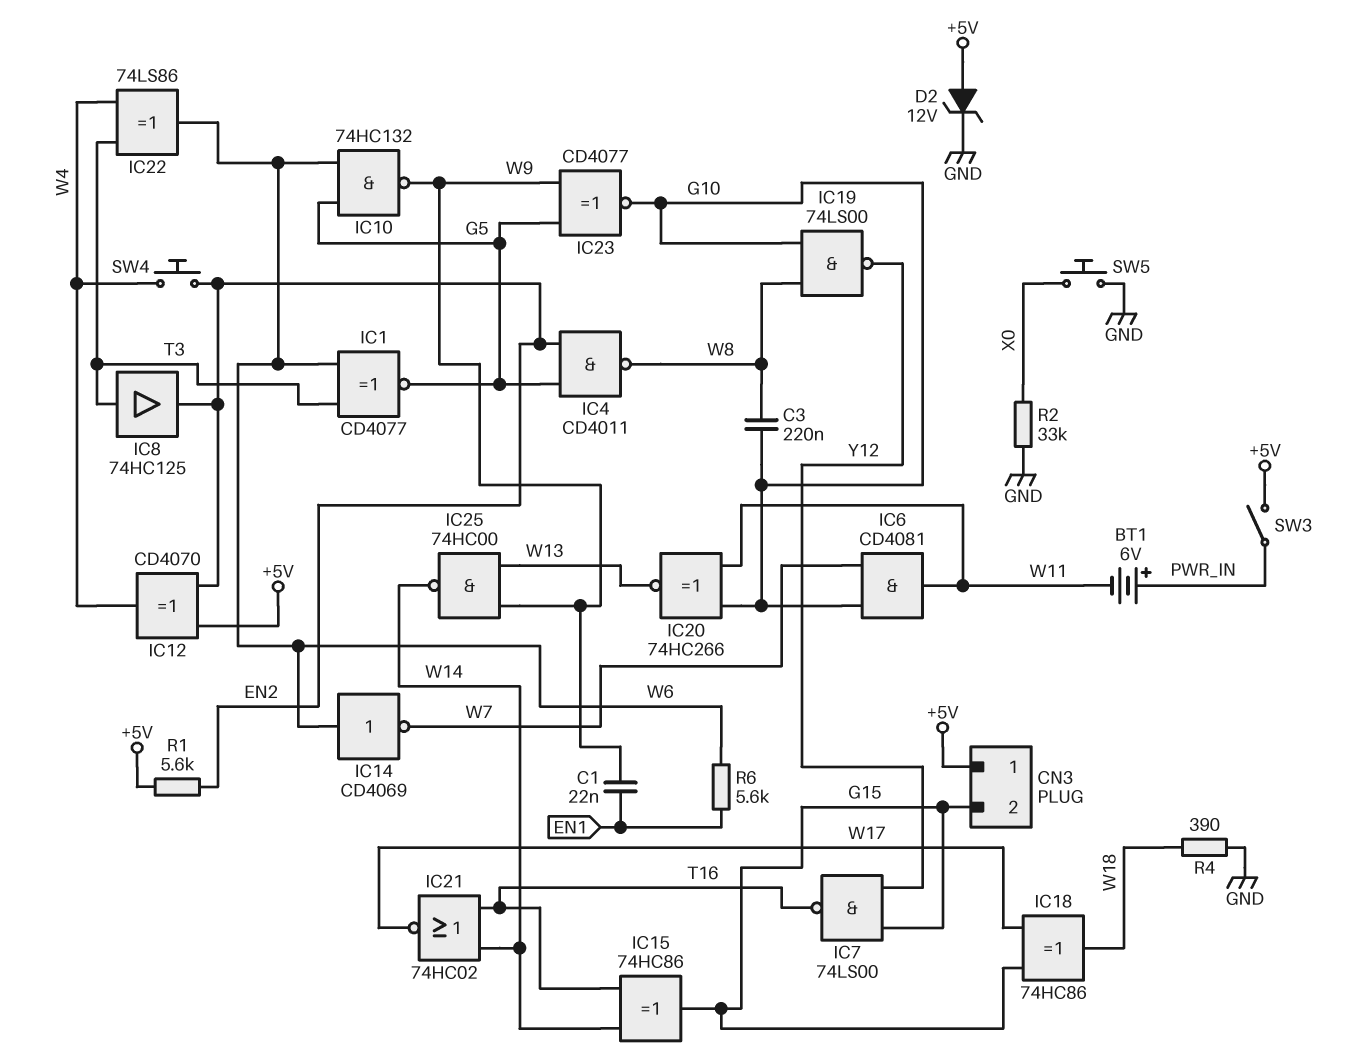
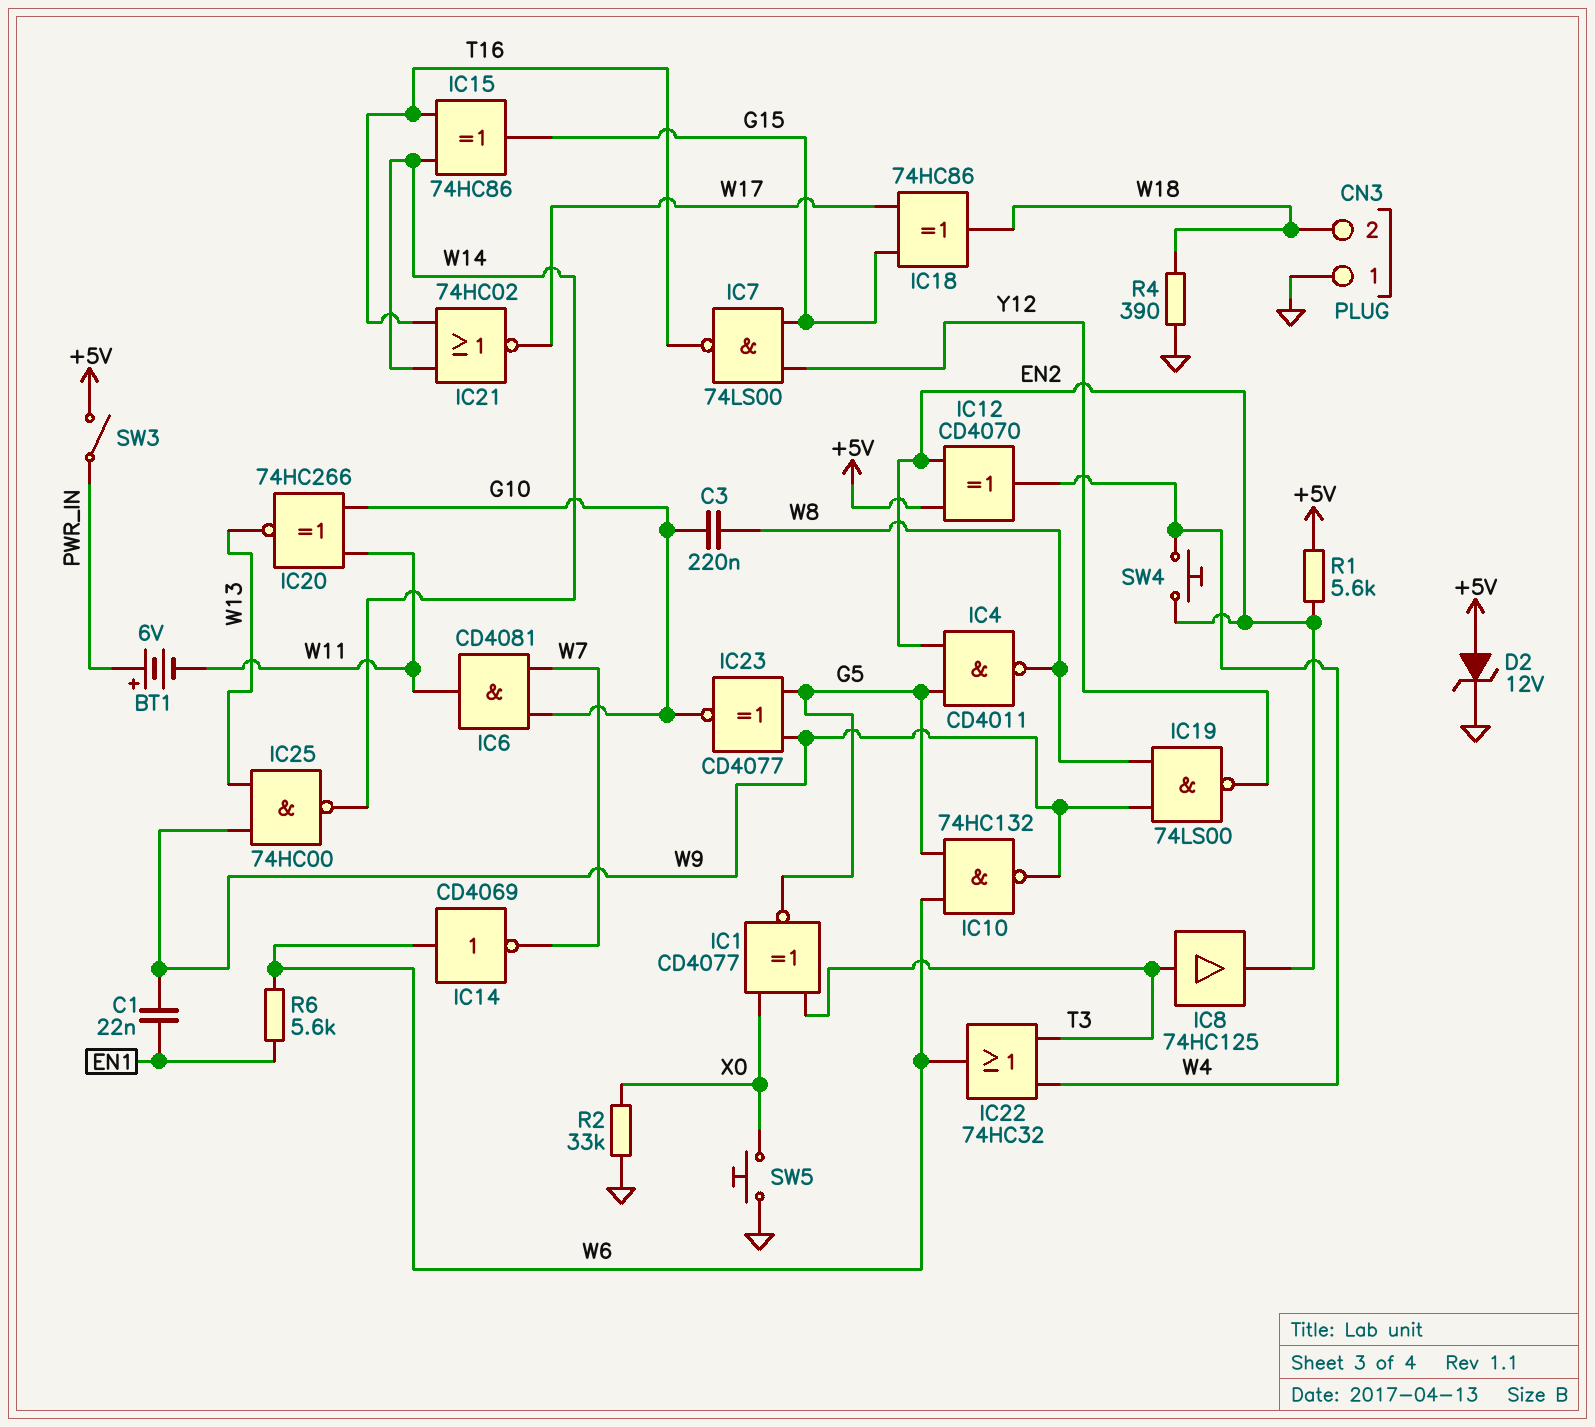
CN3 pin 1: +5V -> GND
CN3 pin 2: G15 -> W18
IC1: XNOR CD4077 (in T3, in W6, out G5) -> XNOR CD4077 (in T3, in X0, out G5)
IC19: NAND 74LS00 (in G10, in W8, out Y12) -> NAND 74LS00 (in W8, in W9, out Y12)
IC22: XOR 74LS86 (in T3, in W4, out W6) -> OR 74HC32 (in T3, in W4, out W6)

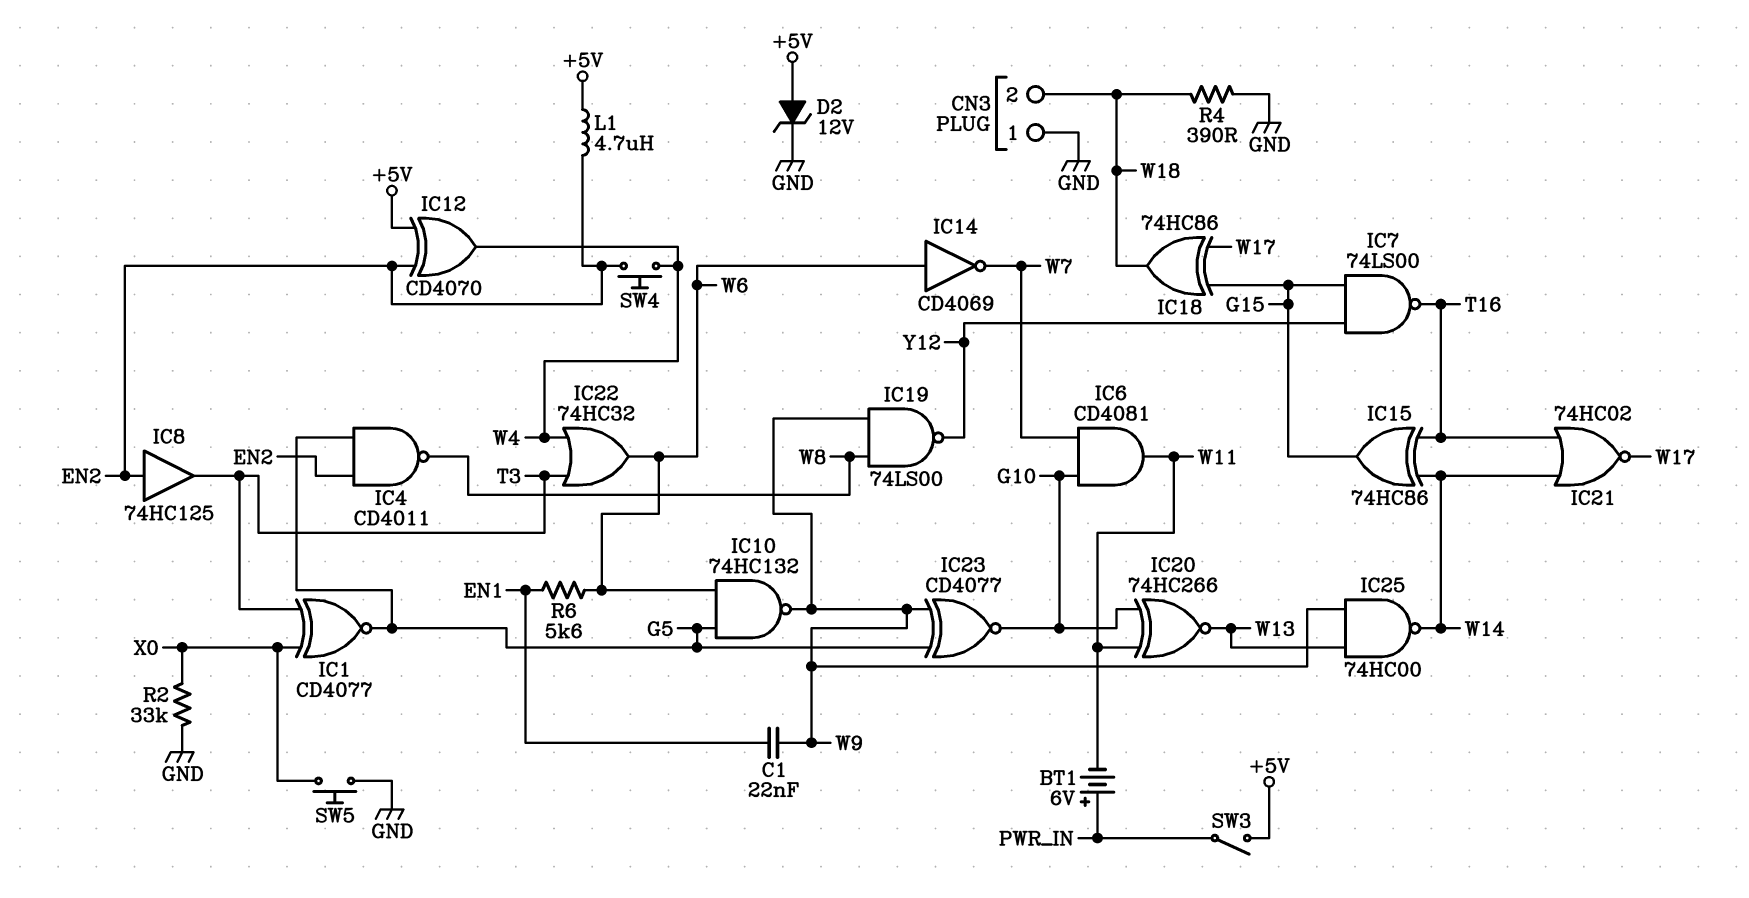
C3: 220nF (G10, W8) -> none
IC8: buffer 74HC125 (in T3, out EN2) -> buffer 74HC125 (in EN2, out T3)
L1: none -> 4.7uH (+5V, EN2)
R1: 5.6k (+5V, EN2) -> none

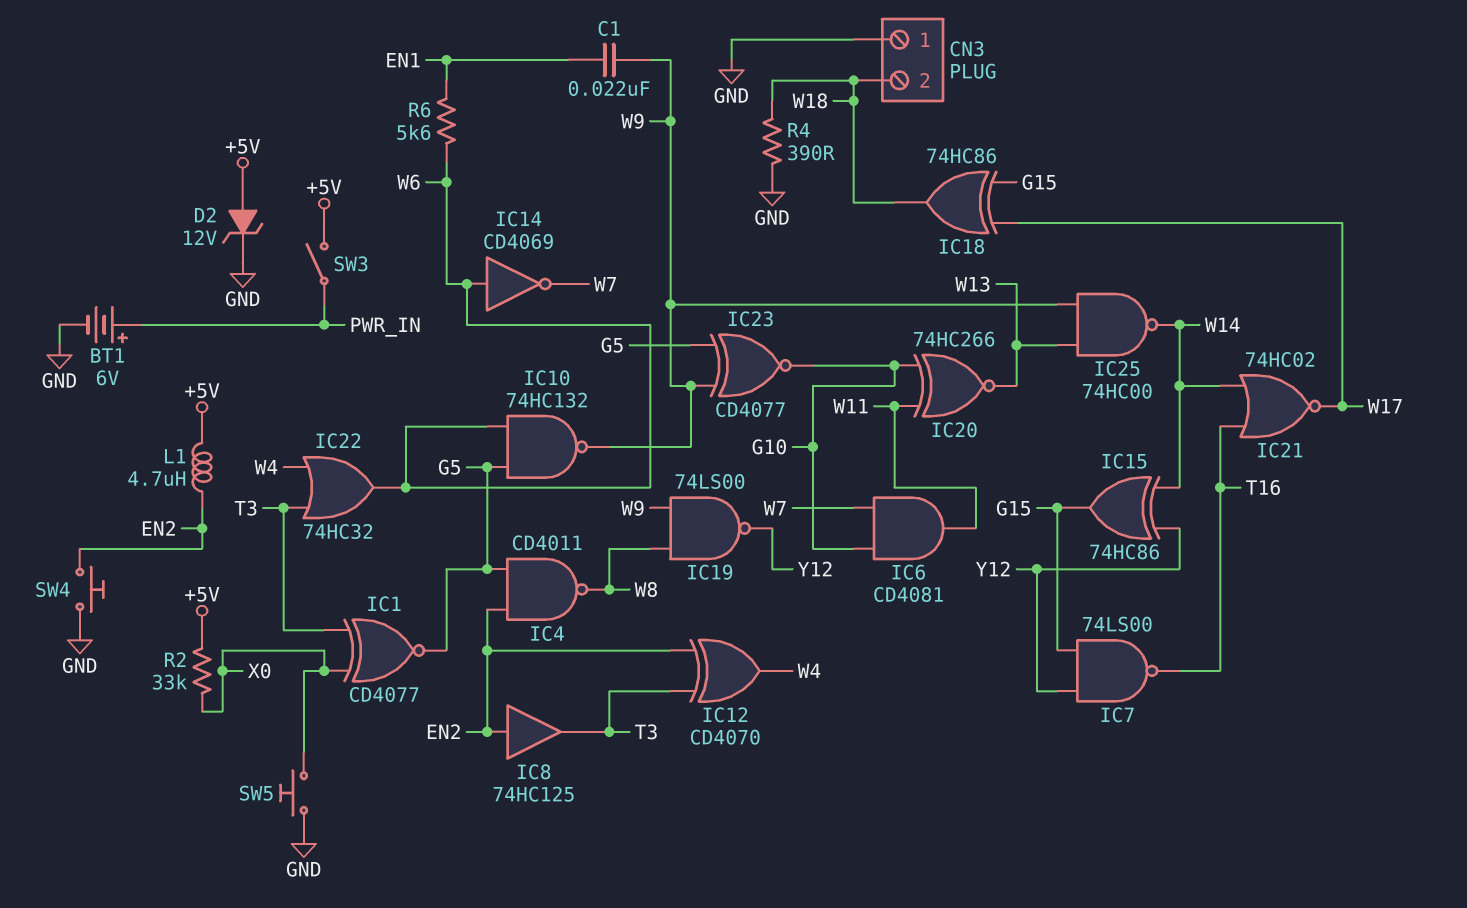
BT1: 6V (plus PWR_IN, minus W11) -> 6V (plus PWR_IN, minus GND)
IC12: XOR CD4070 (in +5V, in EN2, out W4) -> XOR CD4070 (in EN2, in T3, out W4)
IC15: XOR 74HC86 (in T16, in W14, out G15) -> XOR 74HC86 (in W14, in Y12, out G15)
R2: 33k (GND, X0) -> 33k (+5V, X0)
SW4: button (EN2, W4) -> button (EN2, GND)

